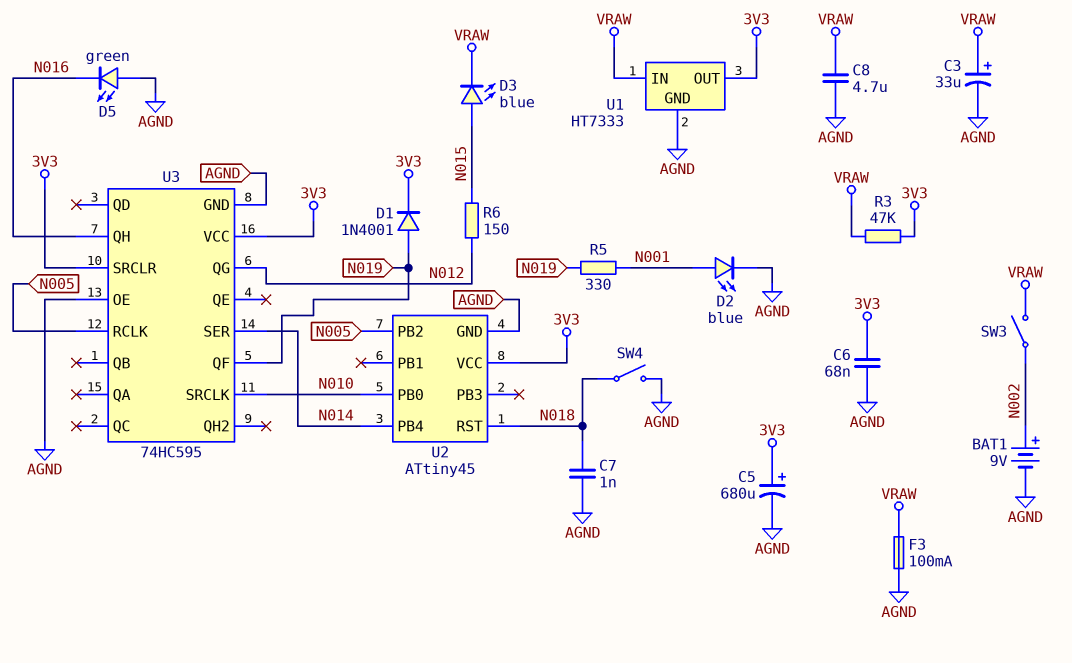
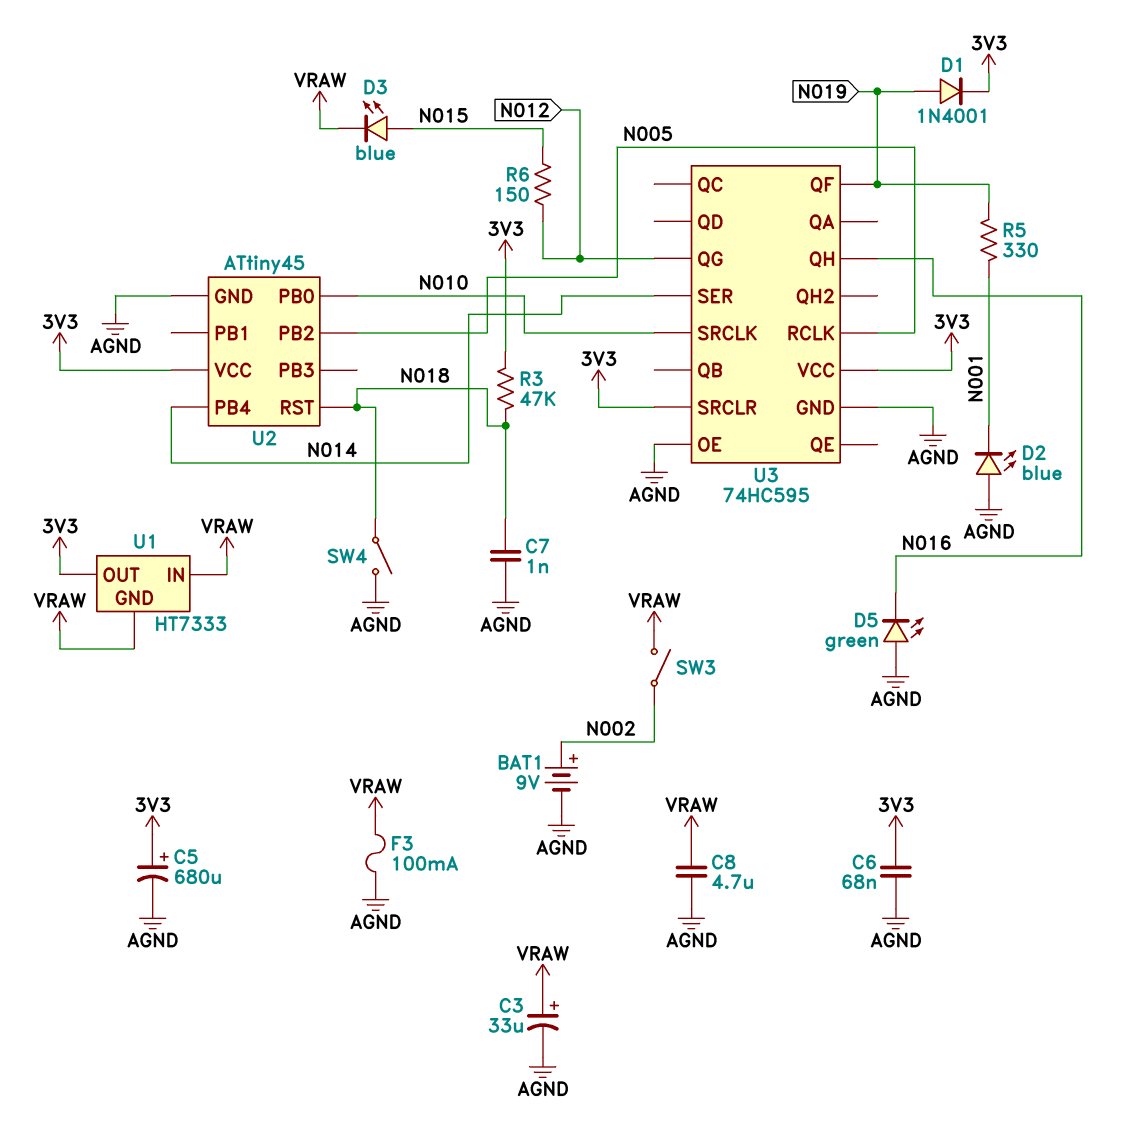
D2: LED blue (A N001, K AGND) -> LED blue (A AGND, K N001)
R3: 47k (3V3, VRAW) -> 47k (3V3, N018)
U1 pin GND: AGND -> VRAW

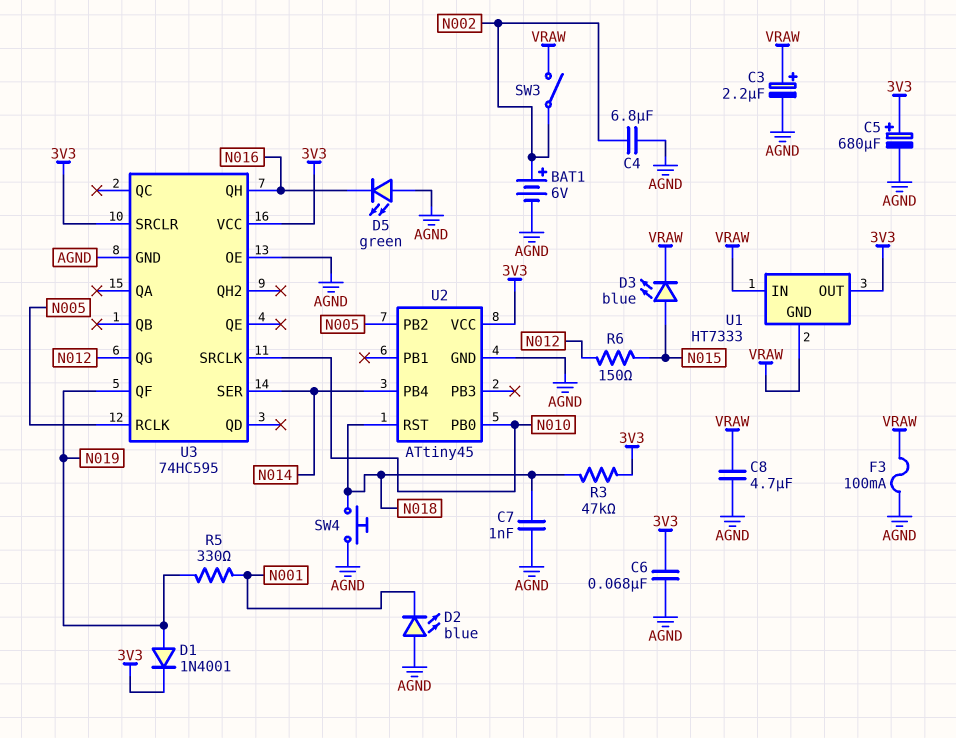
BAT1: 9V (plus N002, minus AGND) -> 6V (plus N002, minus AGND)
C3: 33uF (plus VRAW, minus AGND) -> 2.2uF (plus VRAW, minus AGND)
C4: none -> 6.8uF (AGND, N002)
SW4: switch (AGND, N018) -> button (AGND, N018)

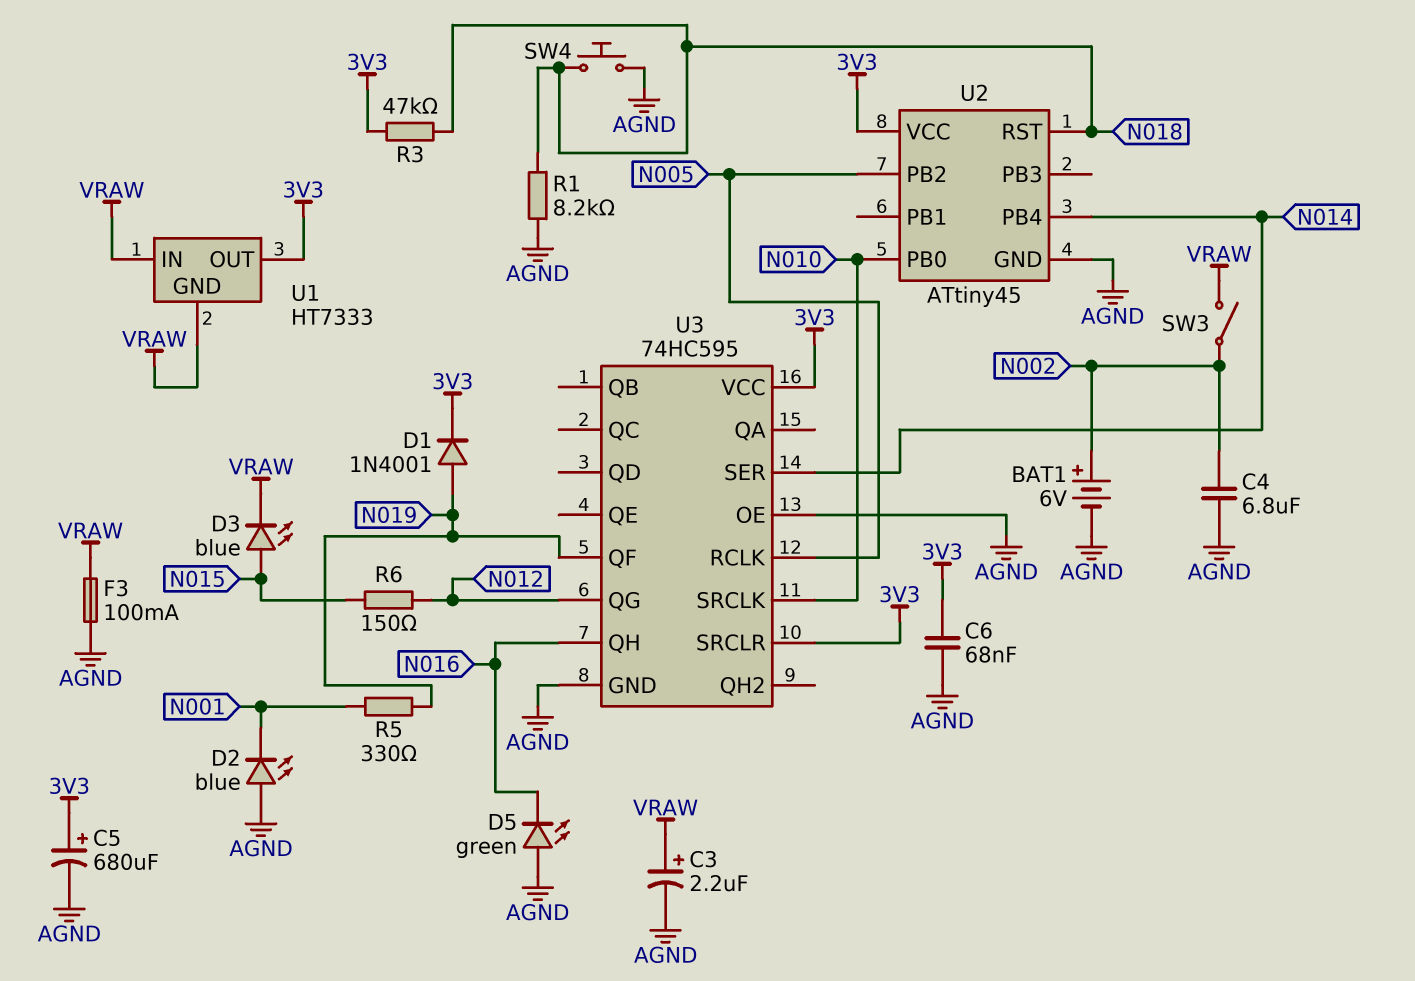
C7: 1nF (AGND, N018) -> none
C8: 4.7uF (AGND, VRAW) -> none
R1: none -> 8.2k (AGND, N018)

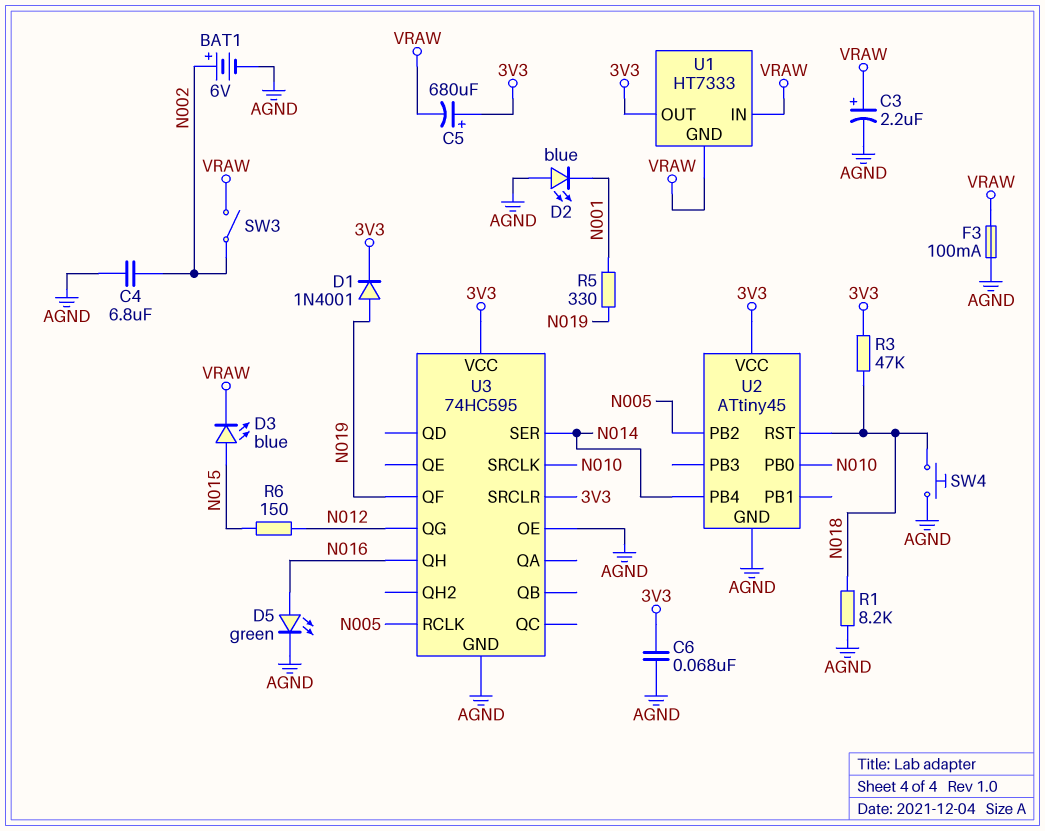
C5: 680uF (plus 3V3, minus AGND) -> 680uF (plus 3V3, minus VRAW)
D5: LED green (A AGND, K N016) -> LED green (A N016, K AGND)

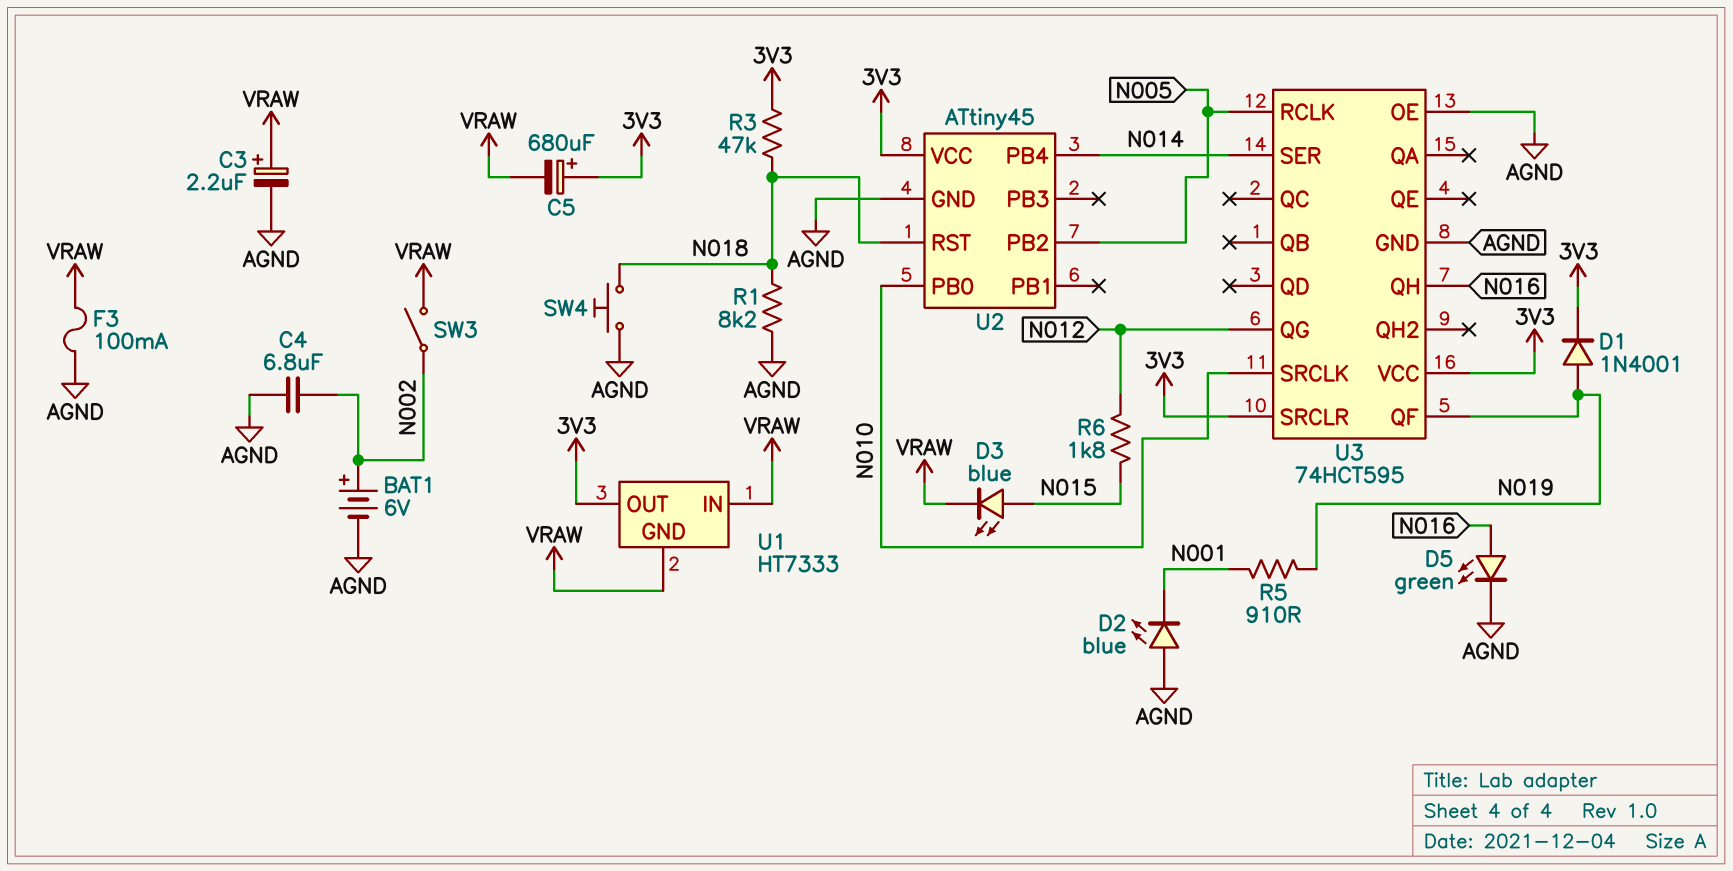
C6: 68nF (3V3, AGND) -> none
R5: 330 (N001, N019) -> 910 (N001, N019)
R6: 150 (N012, N015) -> 1.8k (N012, N015)
U3: 74HC595 -> 74HCT595

